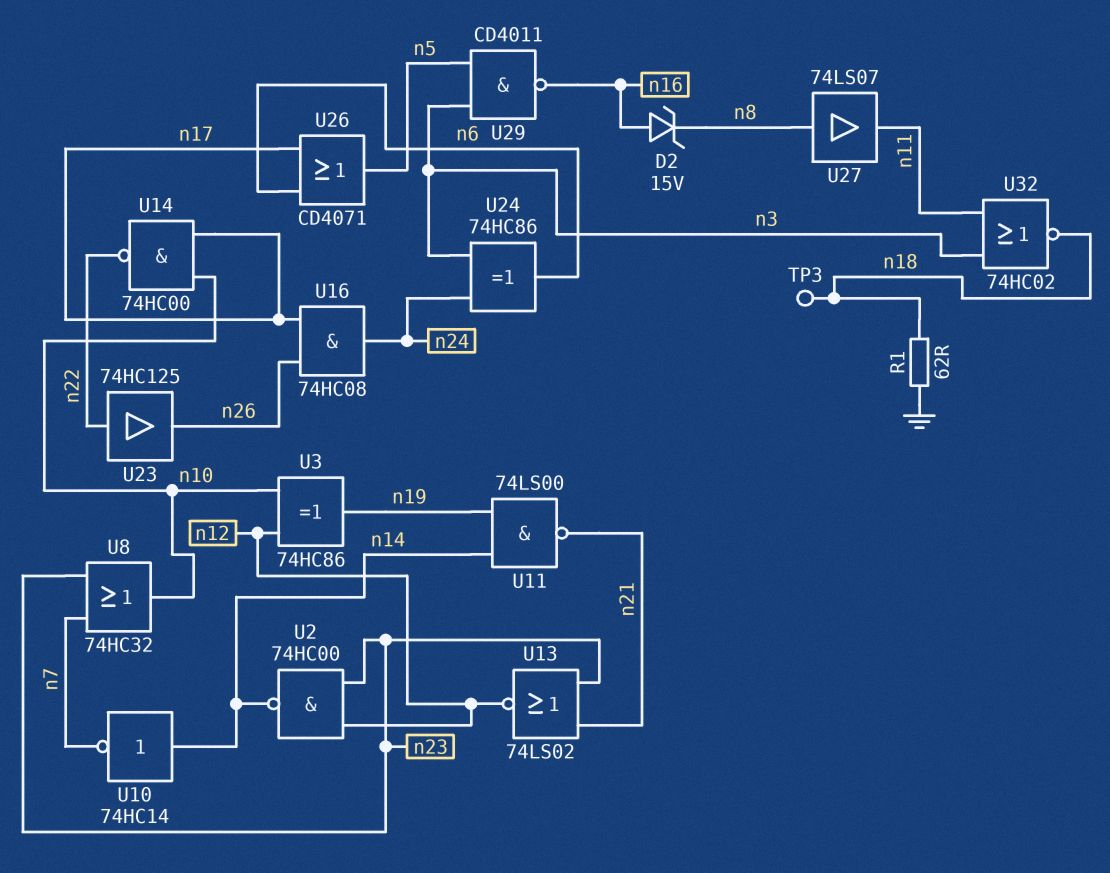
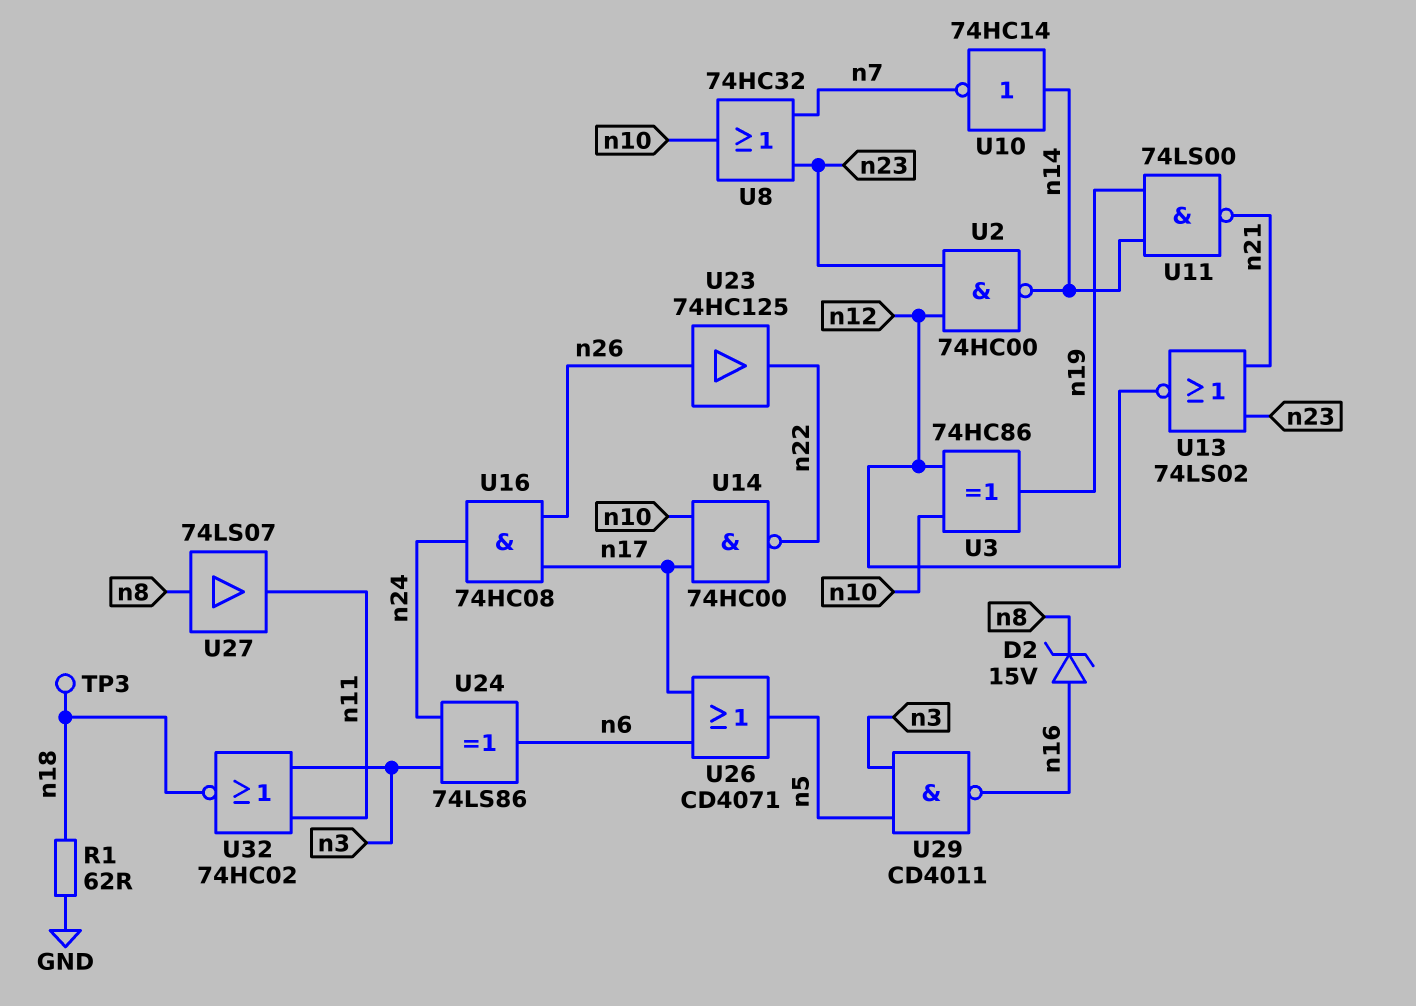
U23: buffer 74HC125 (in n22, out n26) -> buffer 74HC125 (in n26, out n22)
U24: XOR 74HC86 (in n3, in n24, out n6) -> XOR 74LS86 (in n3, in n24, out n6)

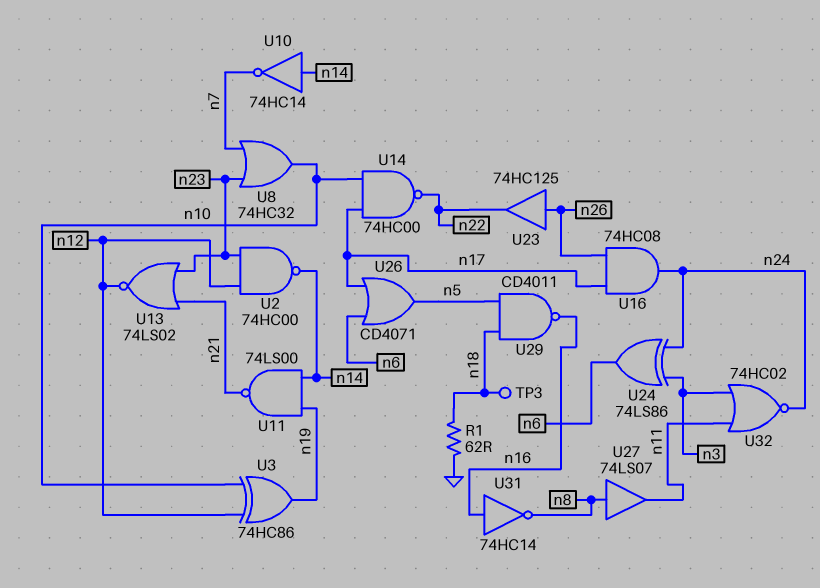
D2: zener 15V (A n16, K n8) -> none
U29: NAND CD4011 (in n3, in n5, out n16) -> NAND CD4011 (in n5, in n18, out n16)
U31: none -> NOT 74HC14 (in n16, out n8)
U32: NOR 74HC02 (in n3, in n11, out n18) -> NOR 74HC02 (in n3, in n11, out n24)

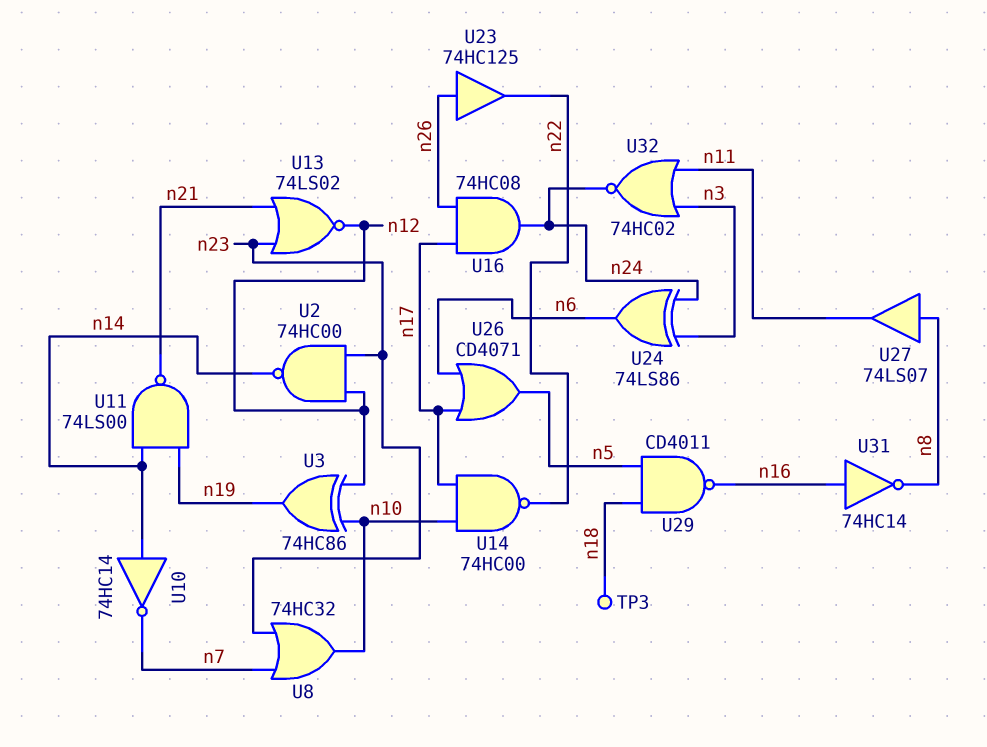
R1: 62 (GND, n18) -> none

